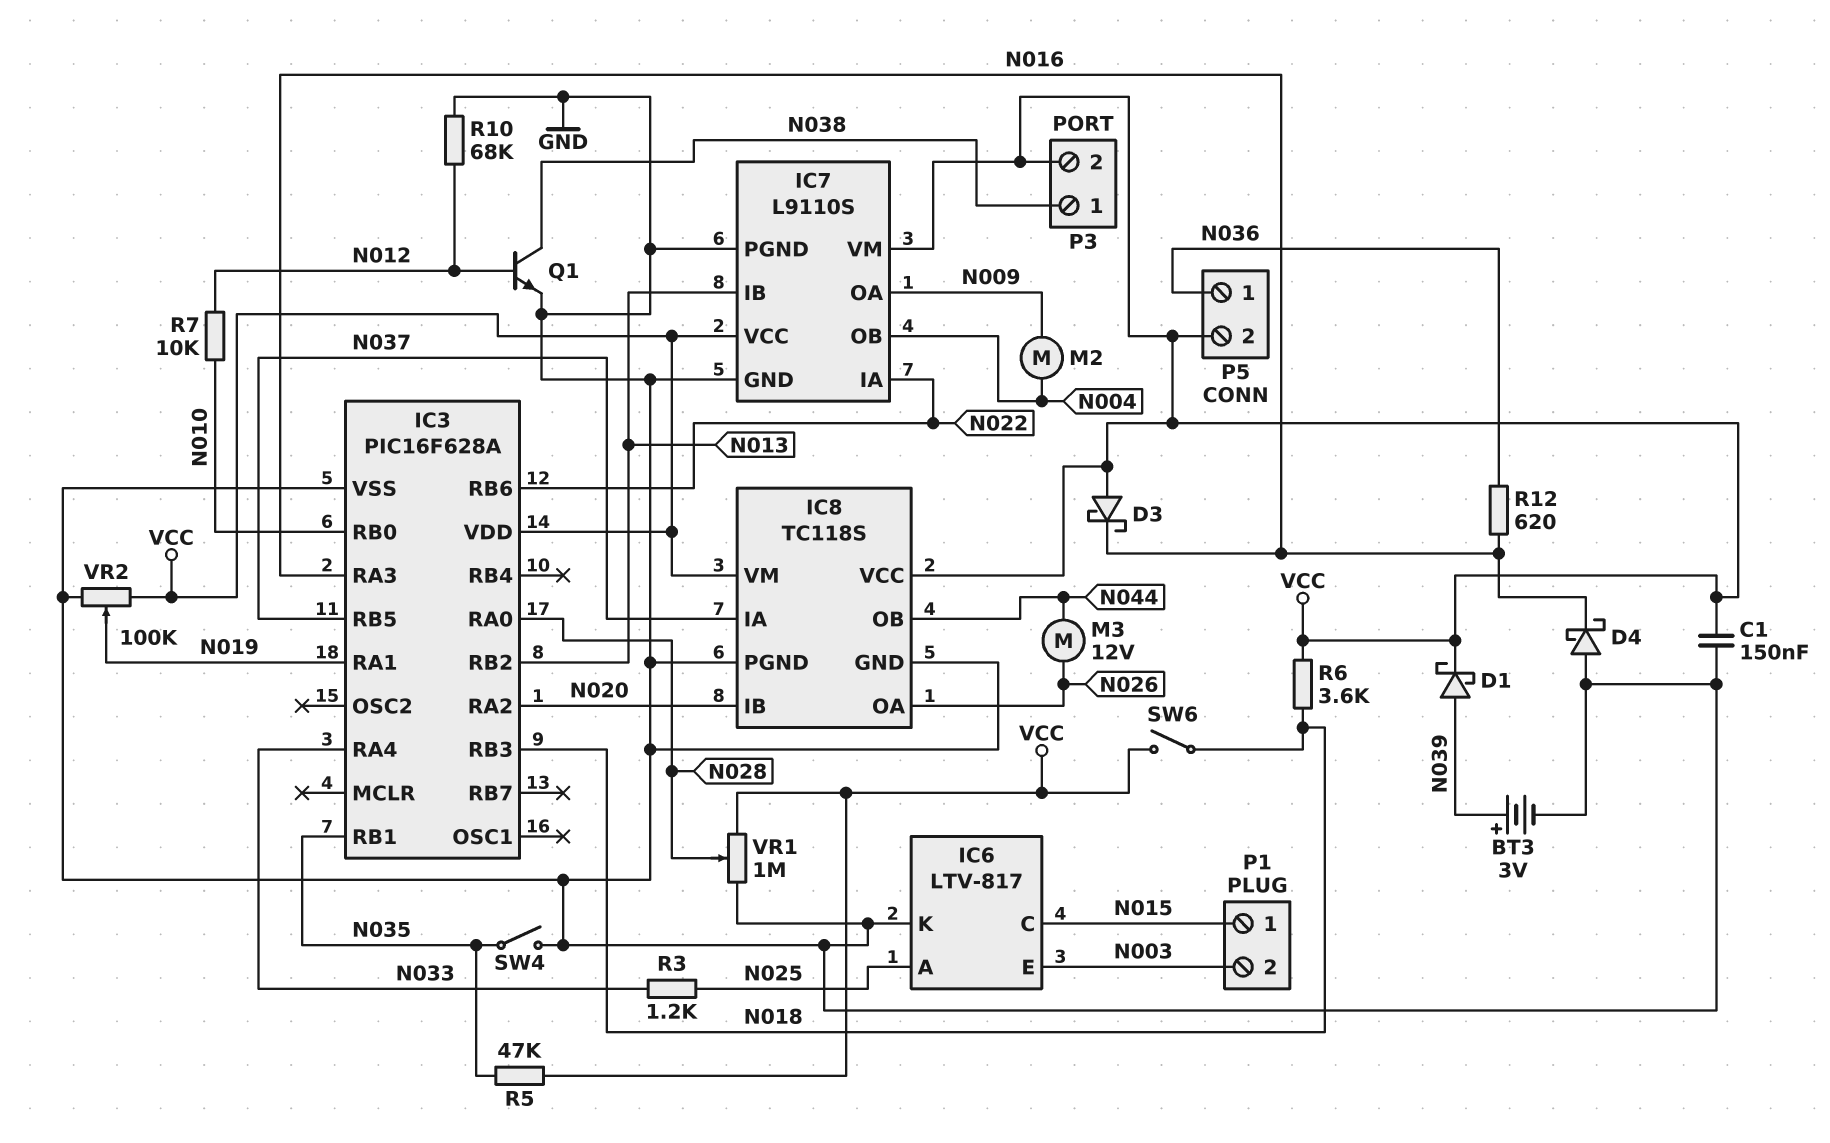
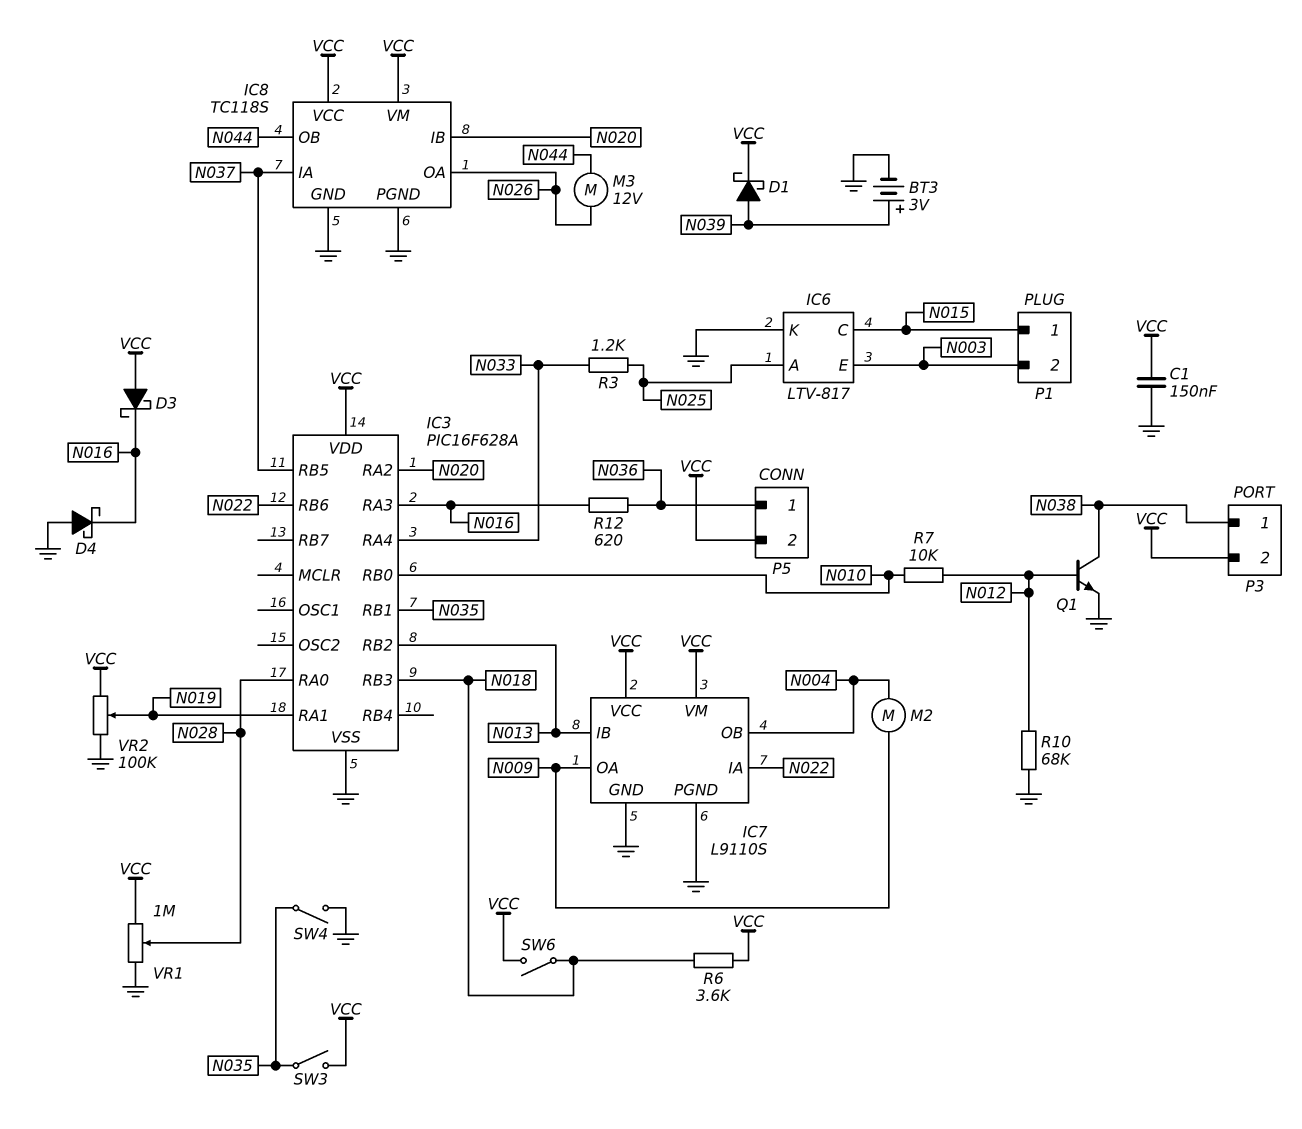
R5: 47k (N035, VCC) -> none
SW3: none -> switch (N035, VCC)

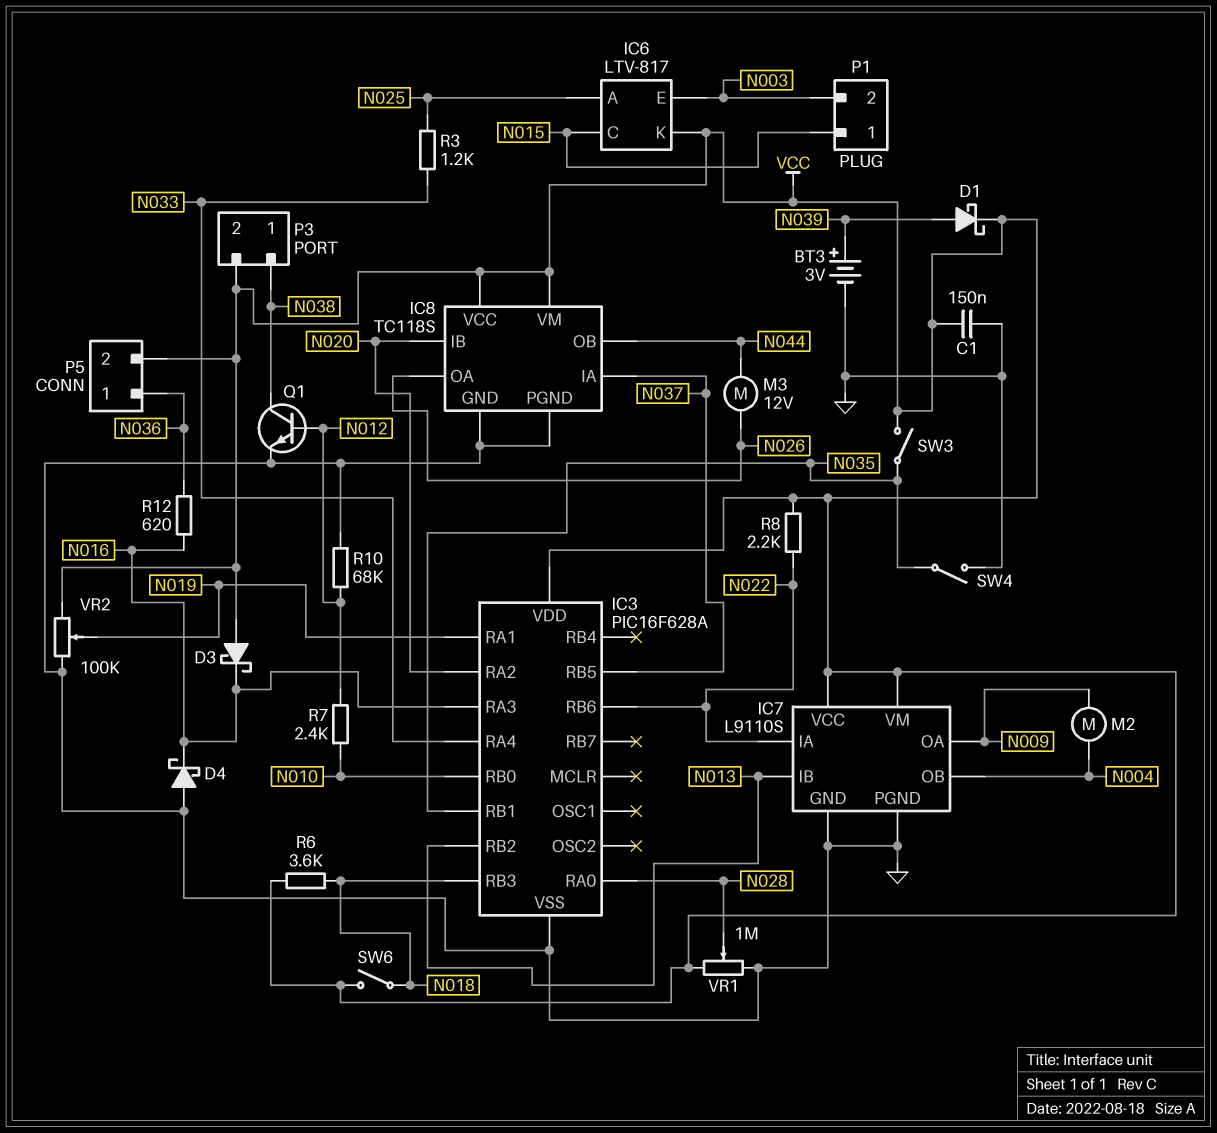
IC6 pin K: GND -> VCC
R7: 10k (N010, N012) -> 2.4k (N010, N012)
R8: none -> 2.2k (N022, VCC)

